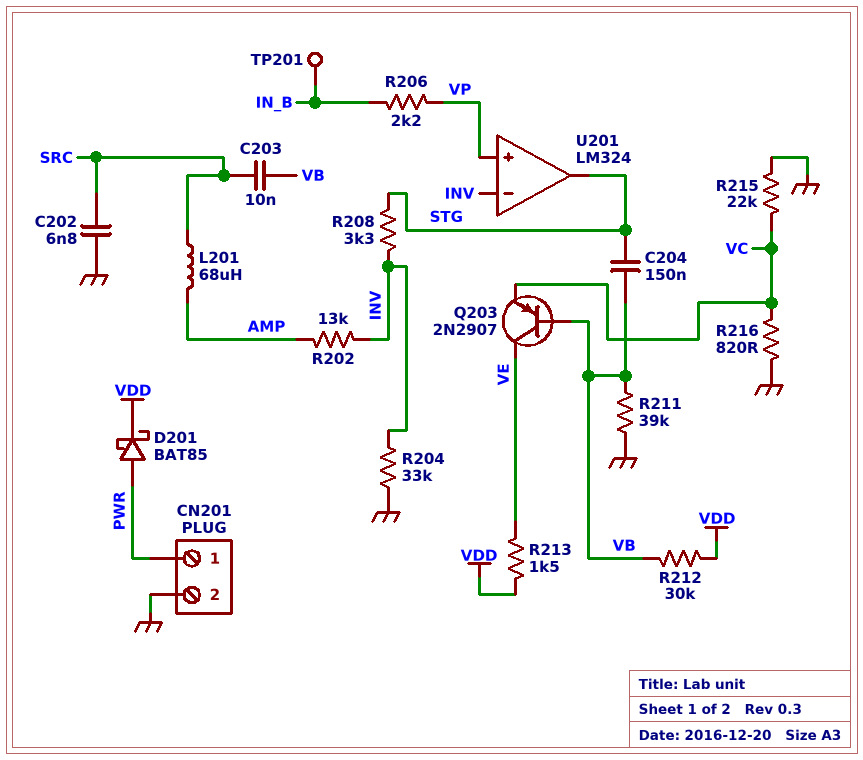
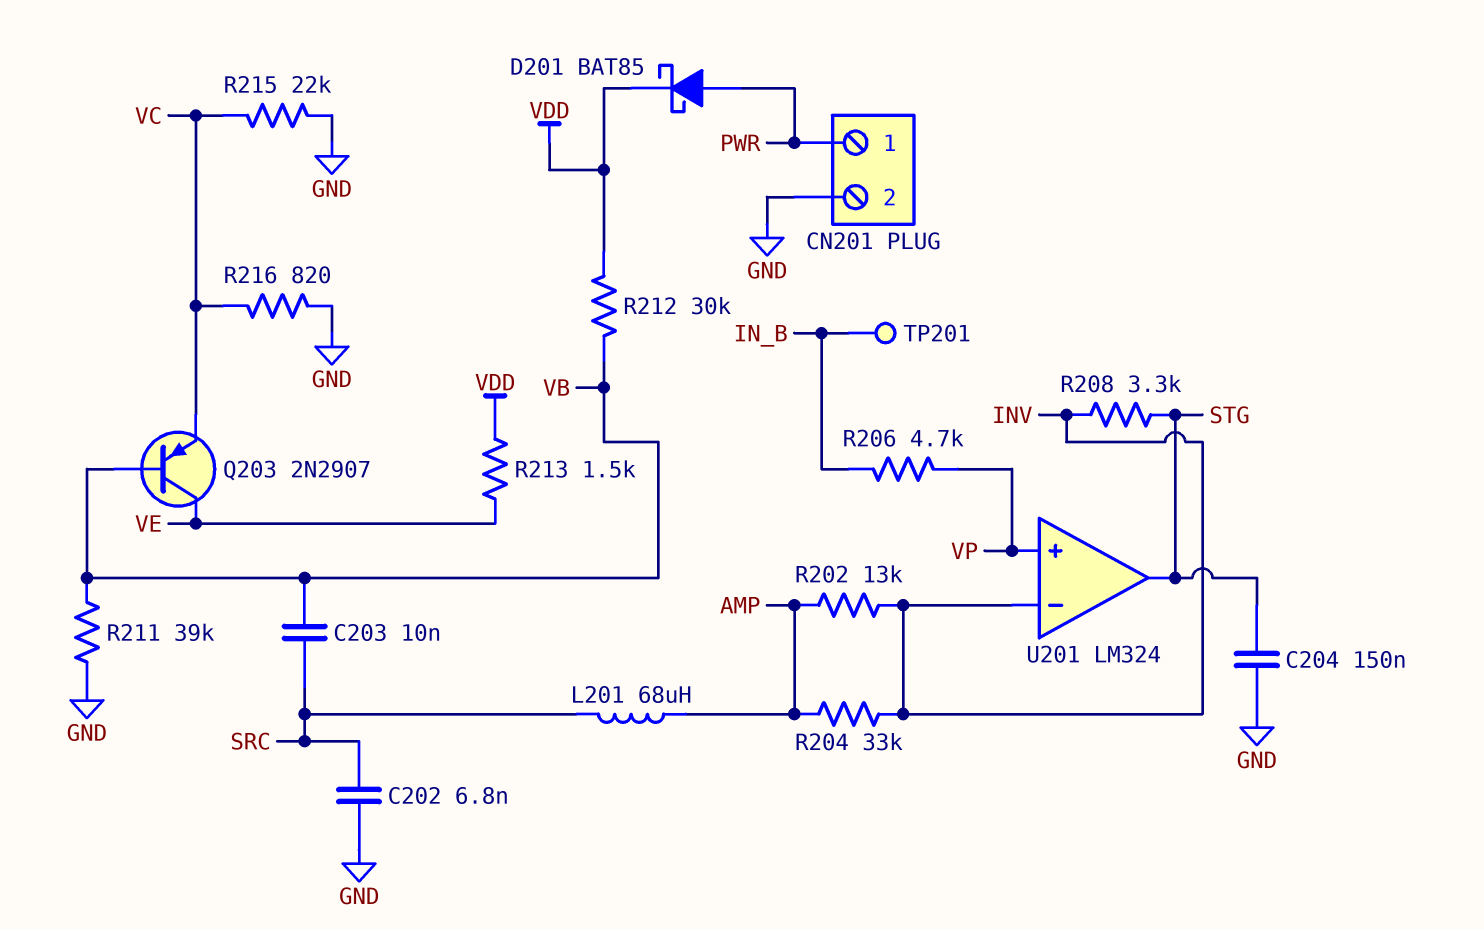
C204: 150nF (STG, VB) -> 150nF (GND, STG)
R204: 33k (GND, INV) -> 33k (AMP, INV)
R206: 2.2k (IN_B, VP) -> 4.7k (IN_B, VP)

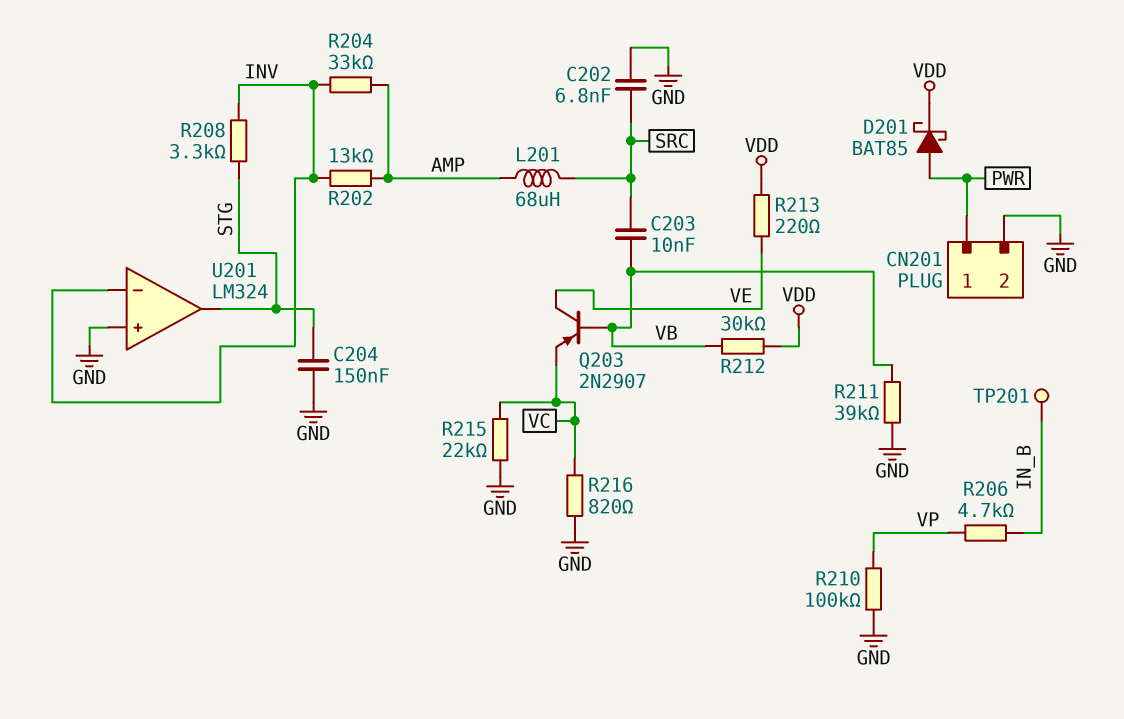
R210: none -> 100k (GND, VP)
R213: 1.5k (VDD, VE) -> 220 (VDD, VE)
U201 pin in+: VP -> GND

